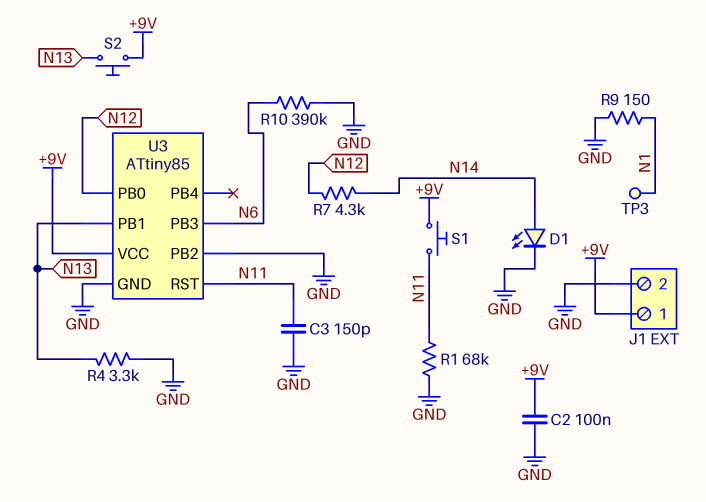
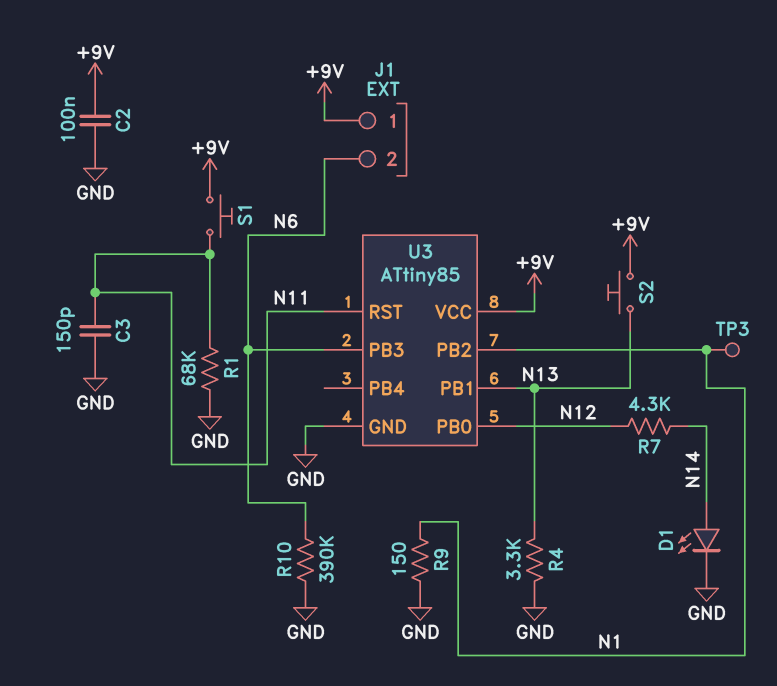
J1 pin 2: GND -> N6
U3 pin PB2: GND -> N1

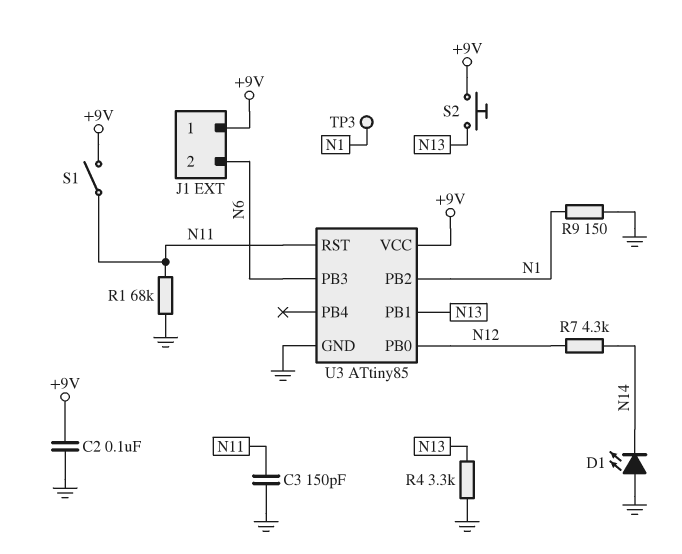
D1: LED (A N14, K GND) -> LED (A GND, K N14)
R10: 390k (GND, N6) -> none
S1: button (+9V, N11) -> switch (+9V, N11)

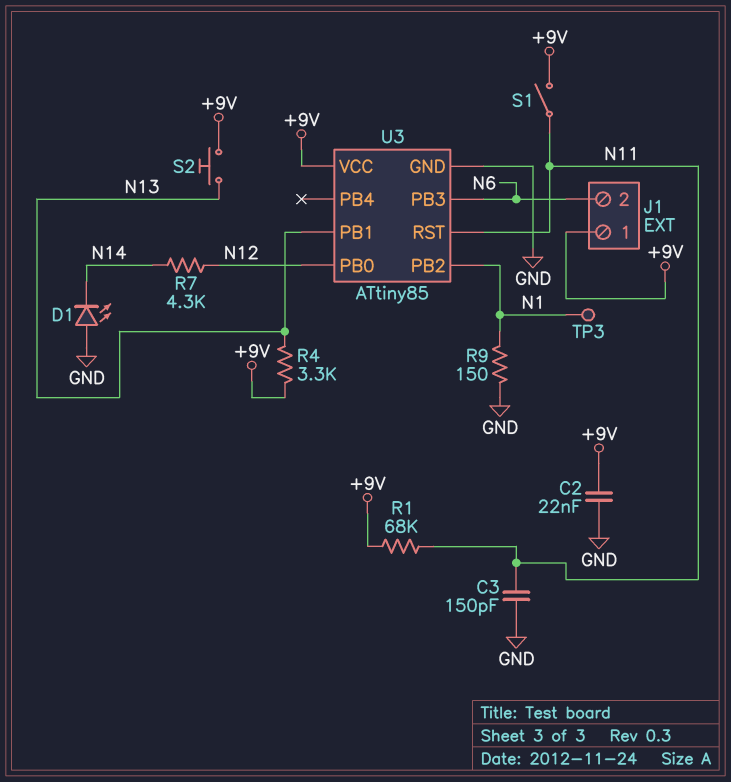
C2: 100nF (+9V, GND) -> 22nF (+9V, GND)
R1: 68k (GND, N11) -> 68k (+9V, N11)
R4: 3.3k (GND, N13) -> 3.3k (+9V, N13)

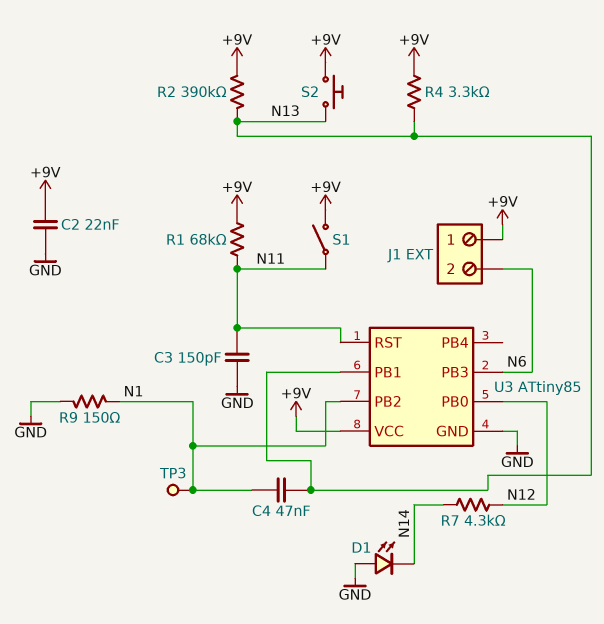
C4: none -> 47nF (N1, N13)
R2: none -> 390k (+9V, N13)

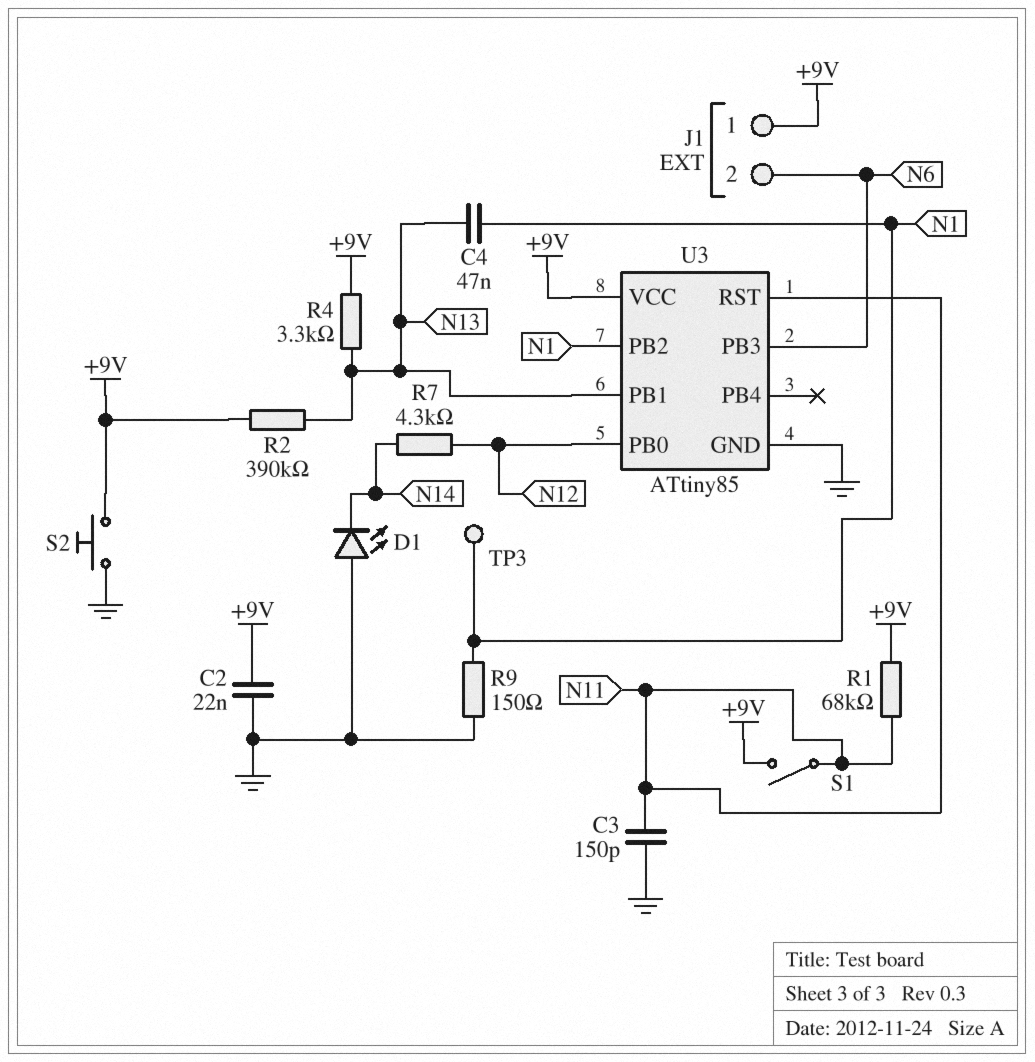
S2: button (+9V, N13) -> button (+9V, GND)

